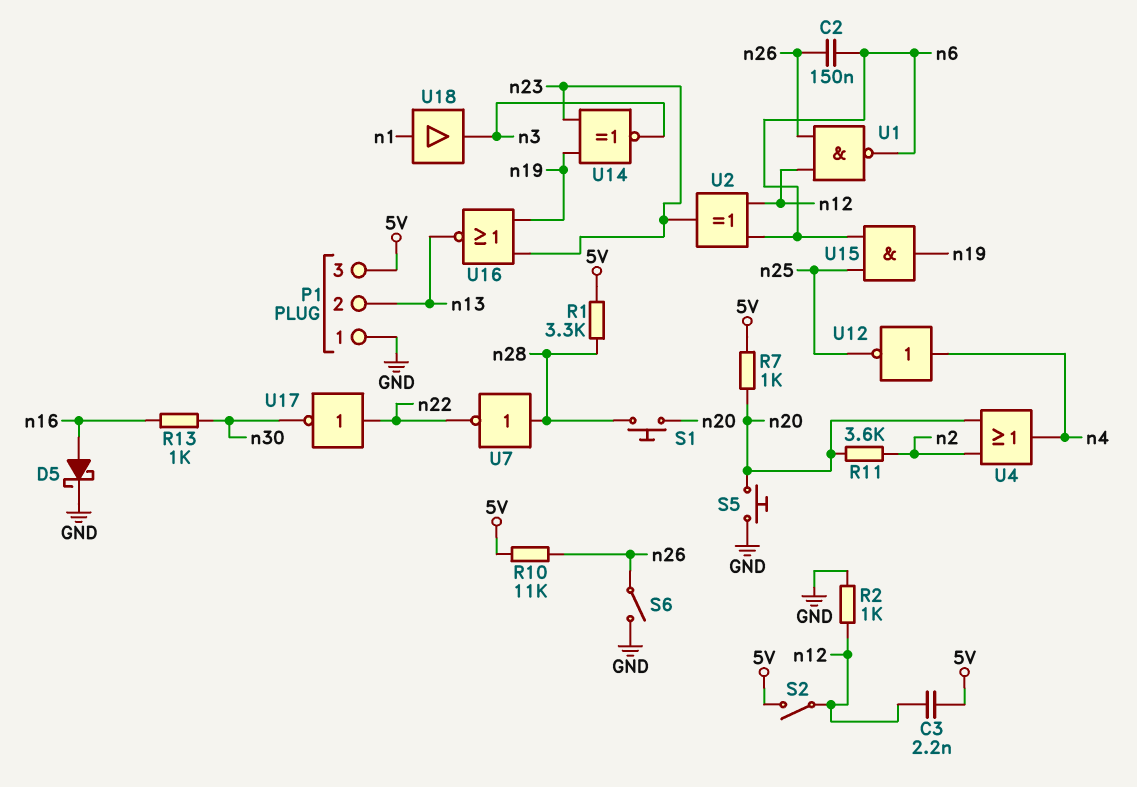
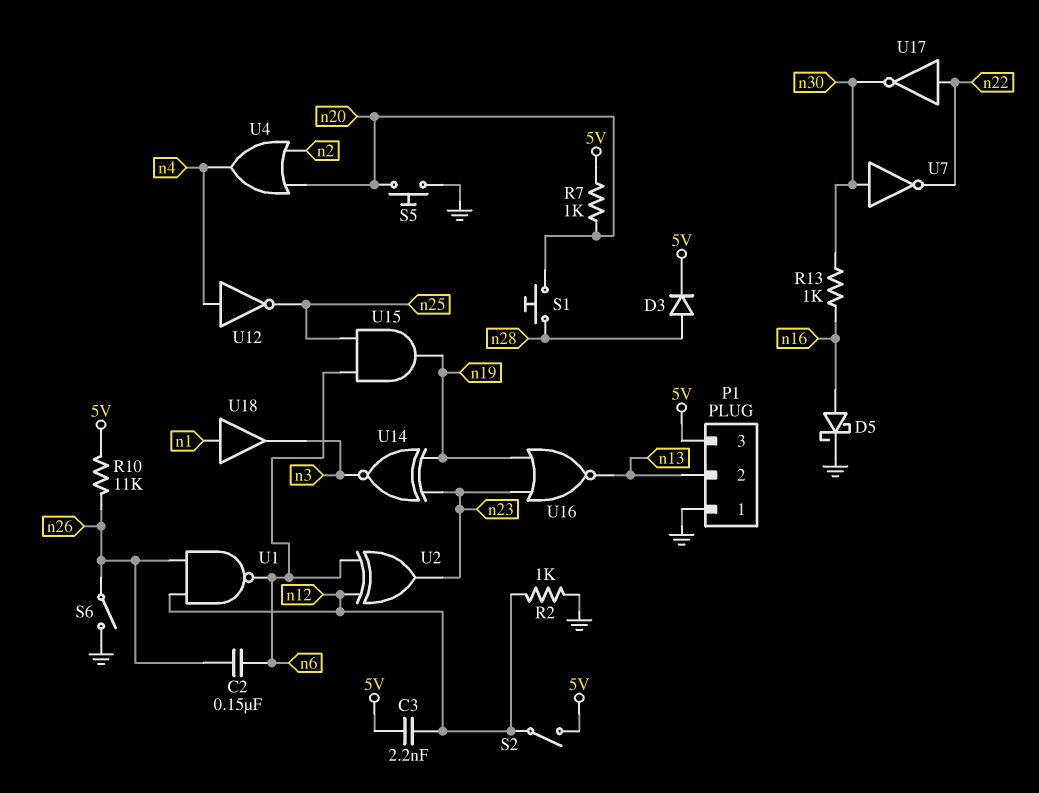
D3: none -> diode (A n28, K 5V)
R1: 3.3k (5V, n28) -> none
R11: 3.6k (n2, n20) -> none
U7: NOT (in n28, out n22) -> NOT (in n30, out n22)

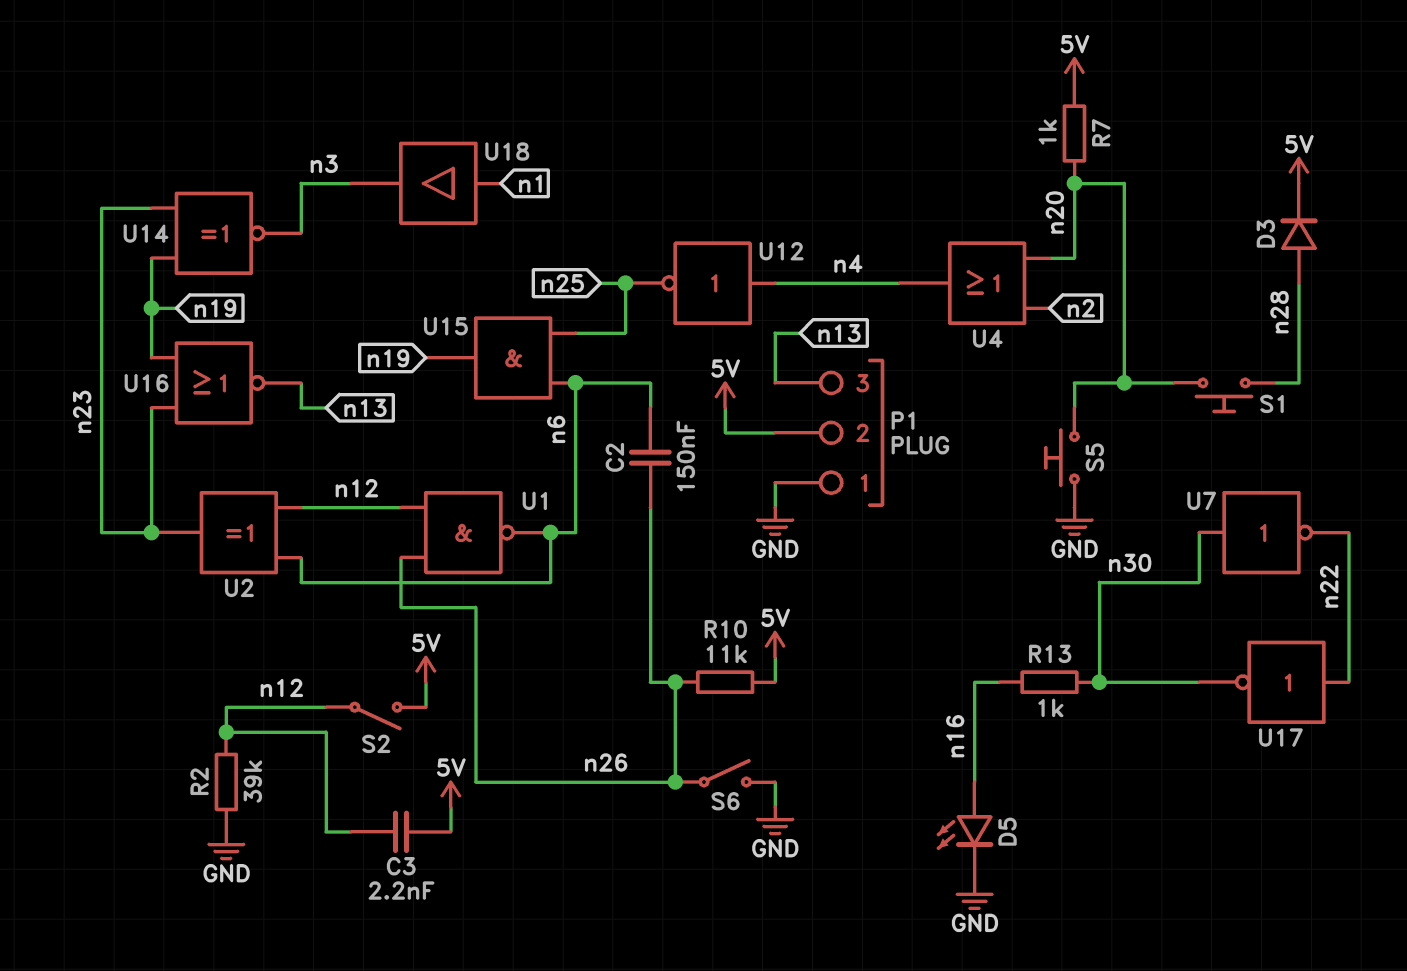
D5: schottky (A n16, K GND) -> LED (A n16, K GND)
P1 pin 2: n13 -> 5V
P1 pin 3: 5V -> n13
R2: 1k (GND, n12) -> 39k (GND, n12)

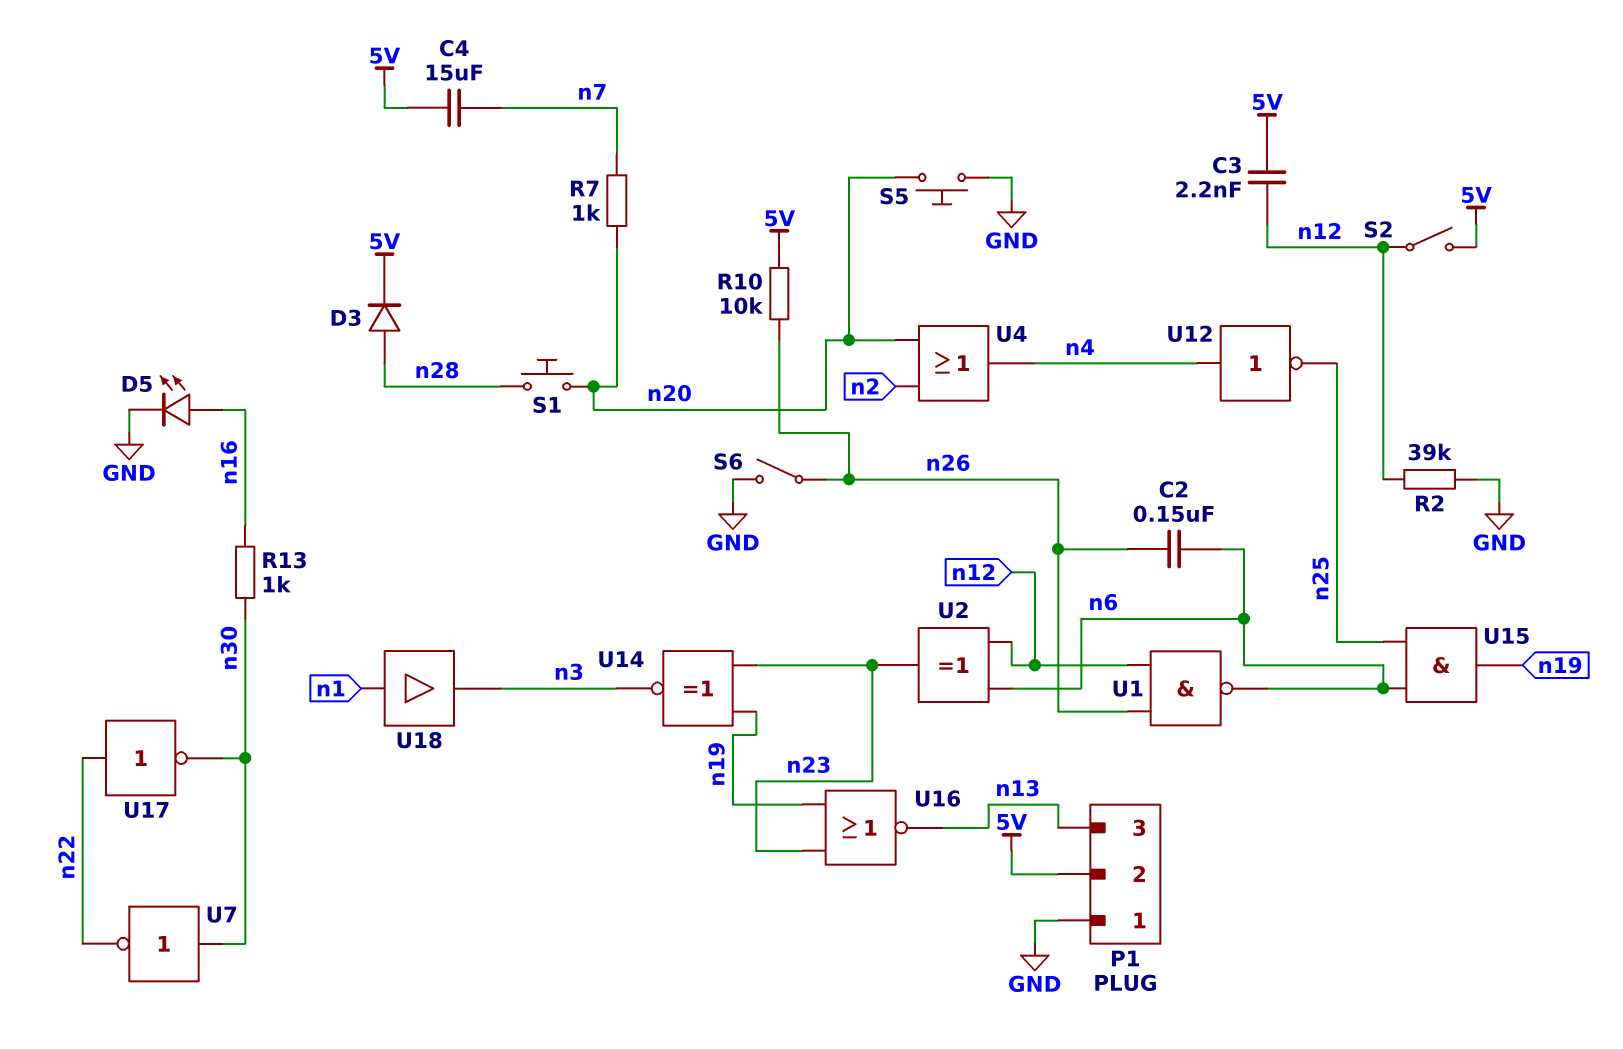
C4: none -> 15uF (5V, n7)
R7: 1k (5V, n20) -> 1k (n7, n20)
R10: 11k (5V, n26) -> 10k (5V, n26)

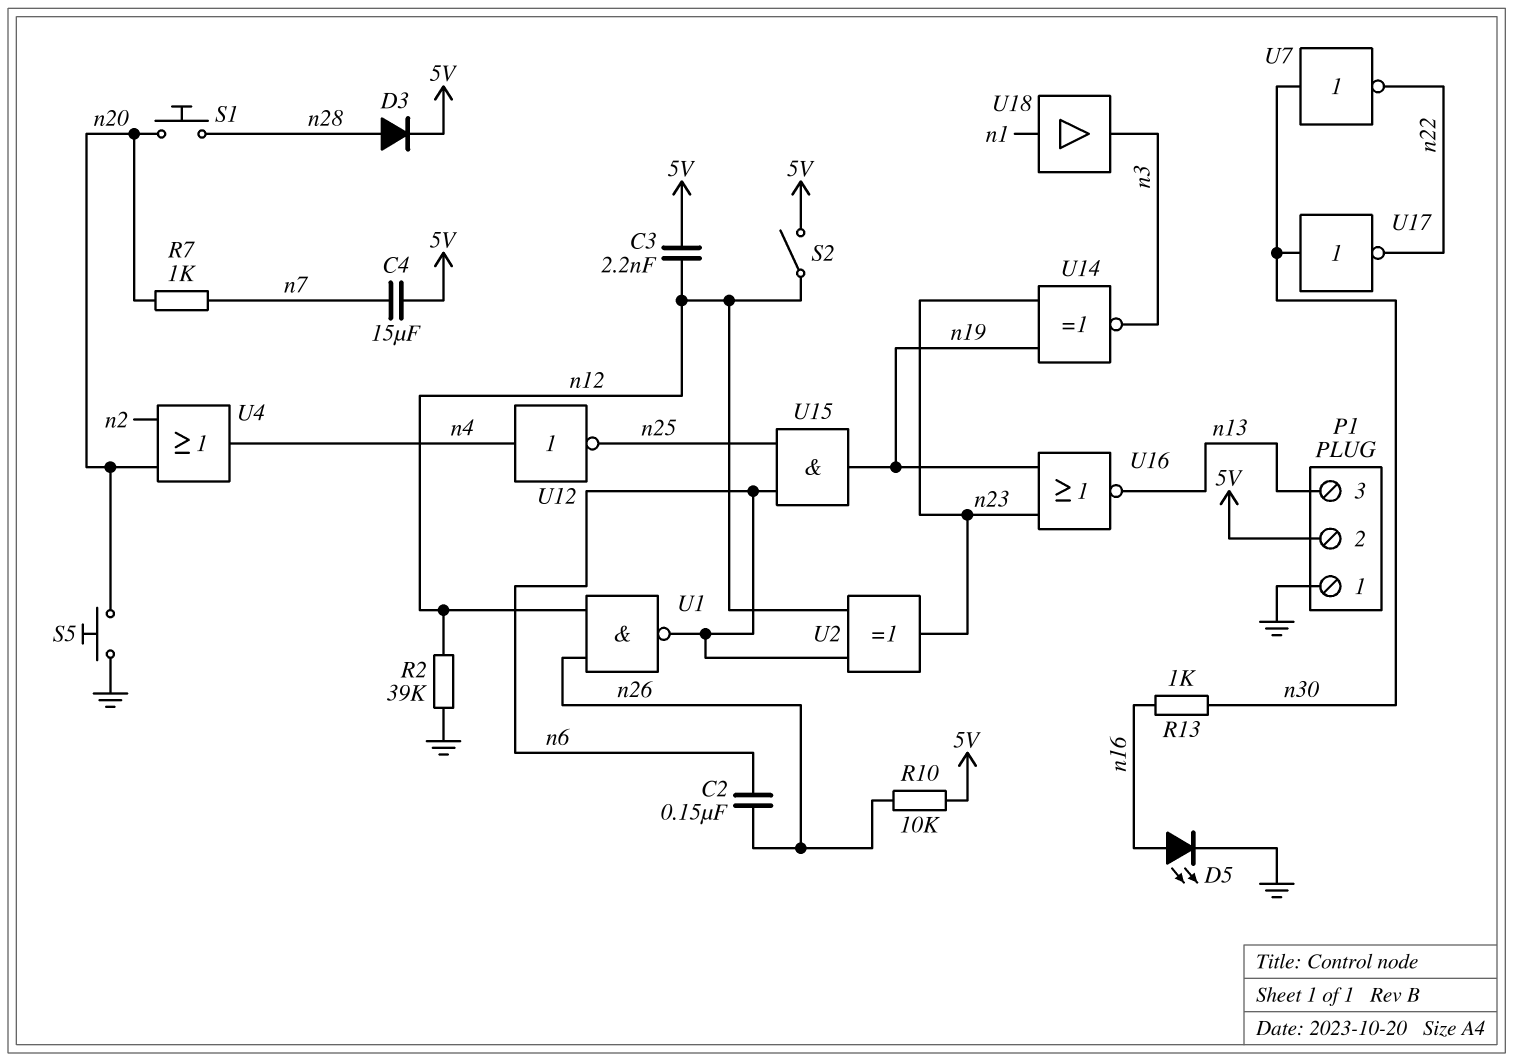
S6: switch (GND, n26) -> none
U17: NOT (in n22, out n30) -> NOT (in n30, out n22)

